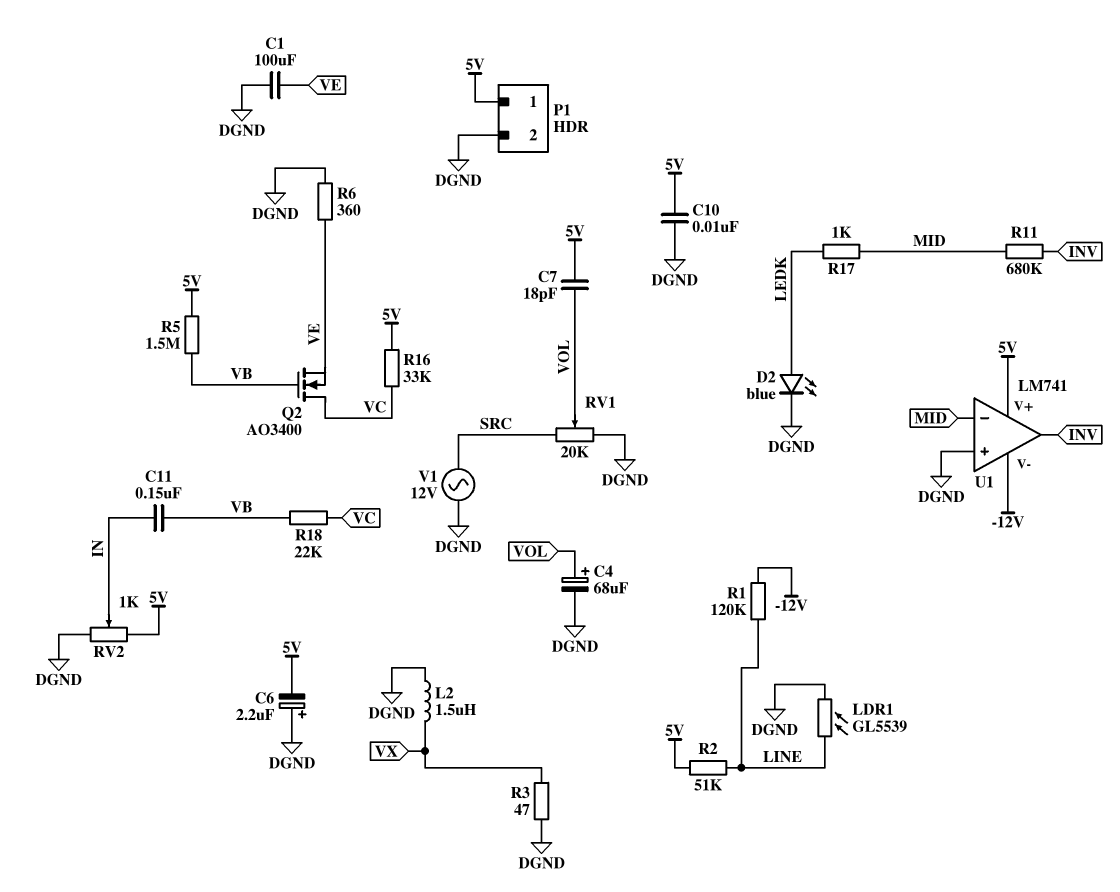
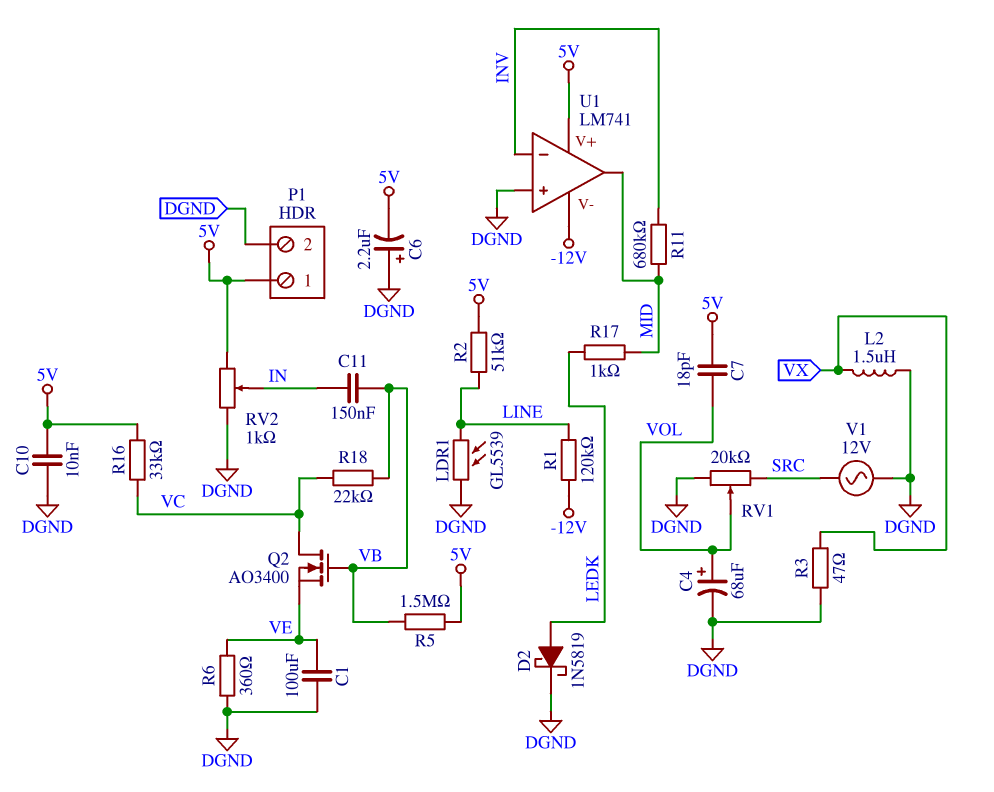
D2: LED blue (A LEDK, K DGND) -> schottky 1N5819 (A LEDK, K DGND)
U1 pin in-: MID -> INV
U1 pin out: INV -> MID

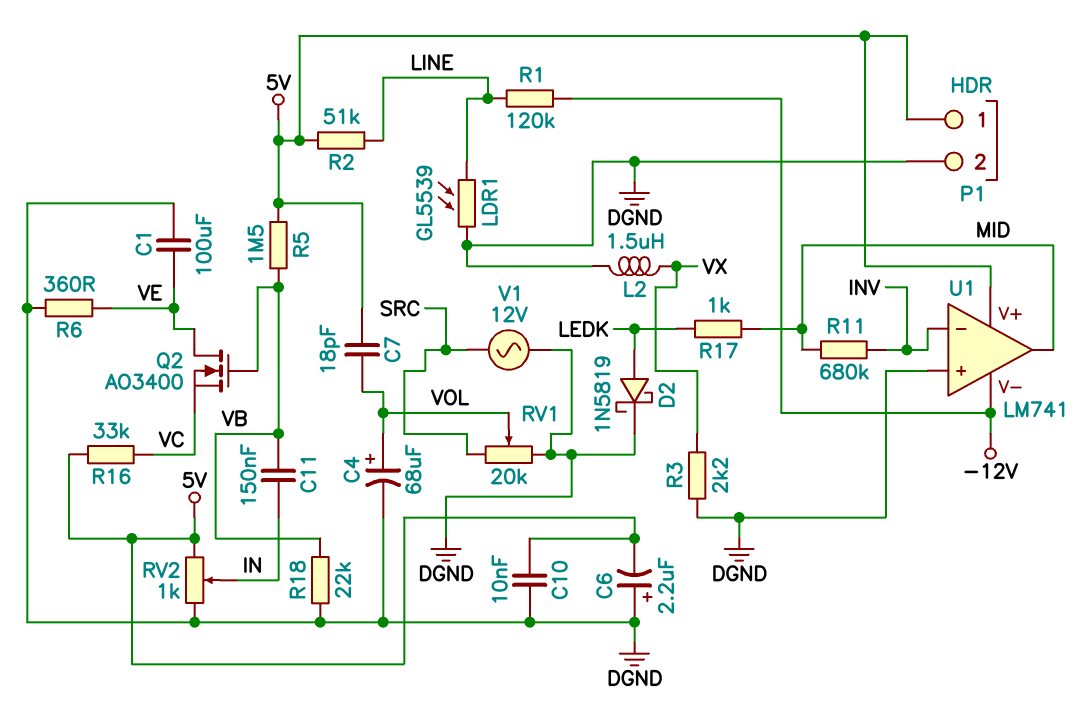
Q2: NMOS AO3400 (G VB, D VC, S VE) -> NMOS AO3400 (G VB, D VE, S VC)
R3: 47 (DGND, VX) -> 2.2k (DGND, VX)
R18: 22k (VB, VC) -> 22k (DGND, VB)

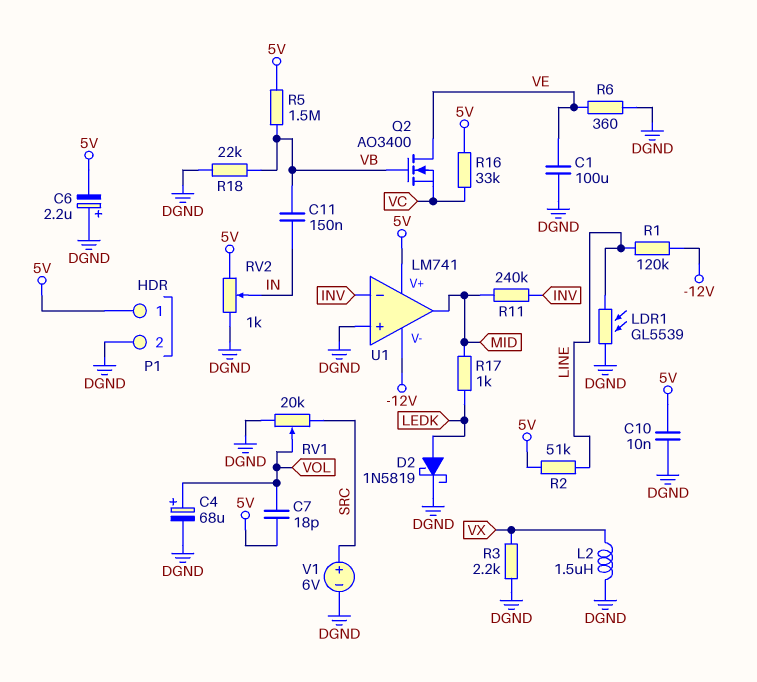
R11: 680k (INV, MID) -> 240k (INV, MID)
V1: AC 12V (DGND, SRC) -> 6V (plus SRC, minus DGND)

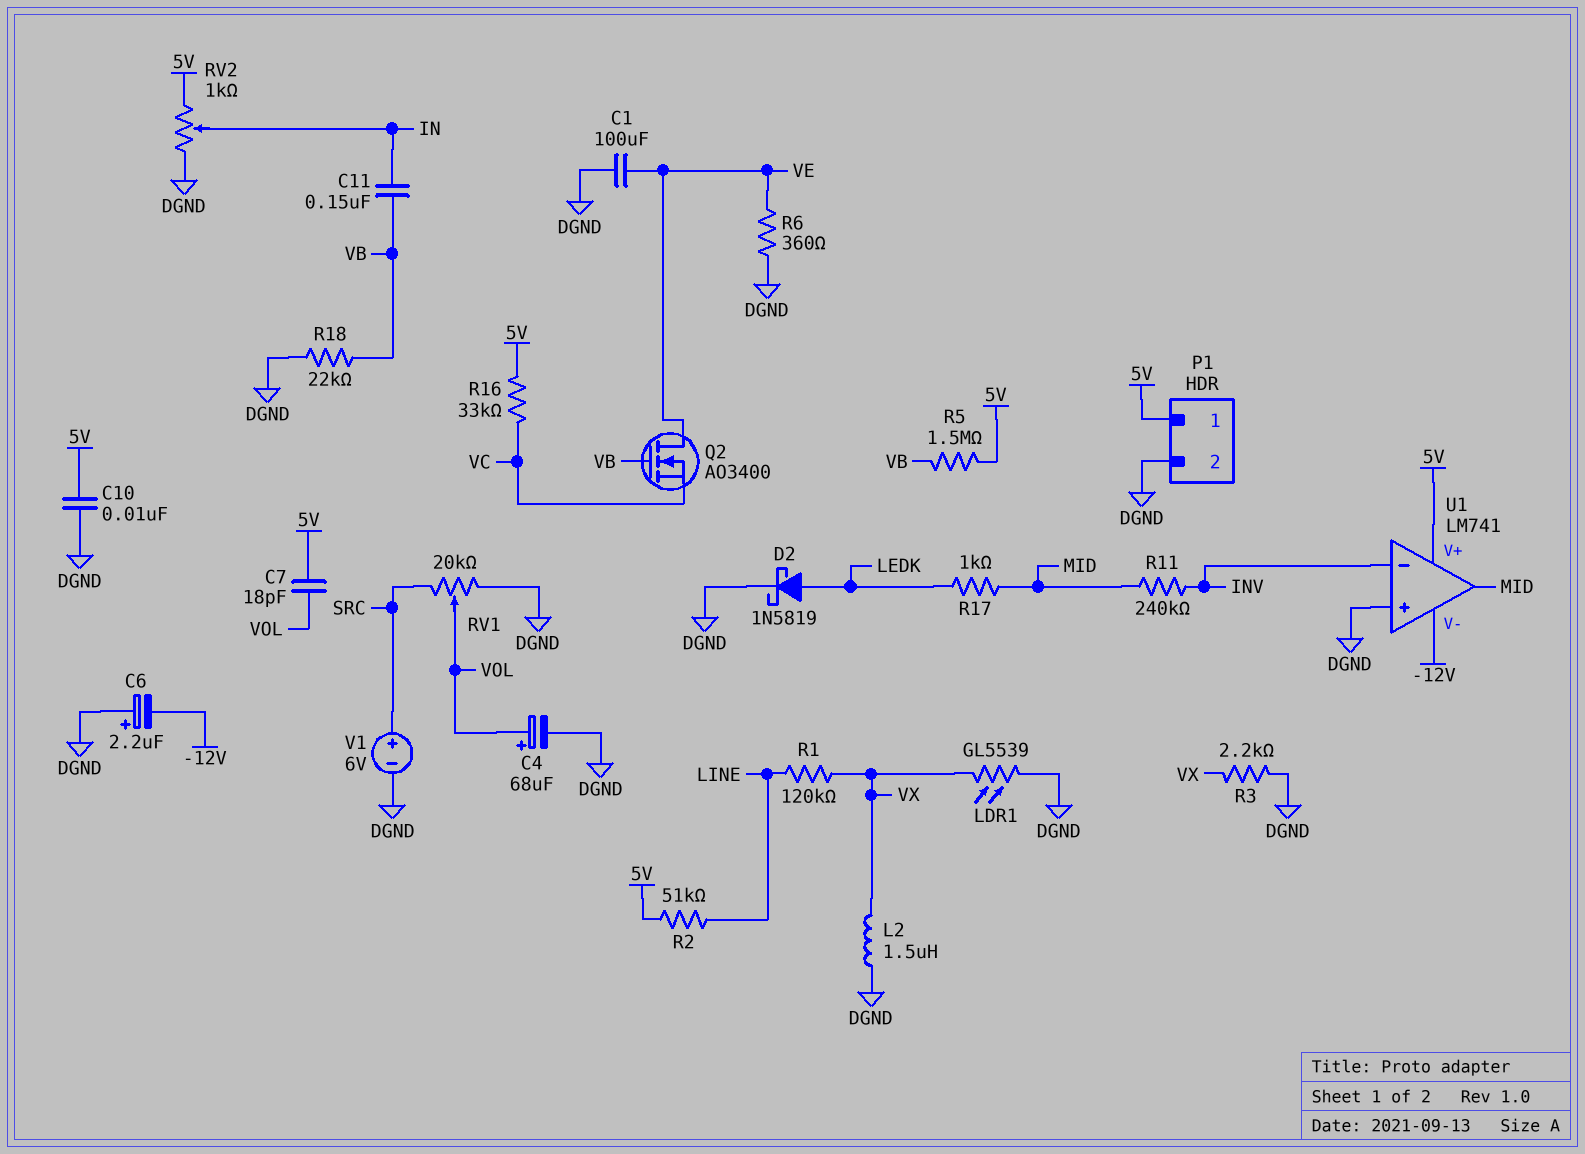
C6: 2.2uF (plus DGND, minus 5V) -> 2.2uF (plus DGND, minus -12V)
LDR1: GL5539 (DGND, LINE) -> GL5539 (DGND, VX)
R1: 120k (-12V, LINE) -> 120k (LINE, VX)

